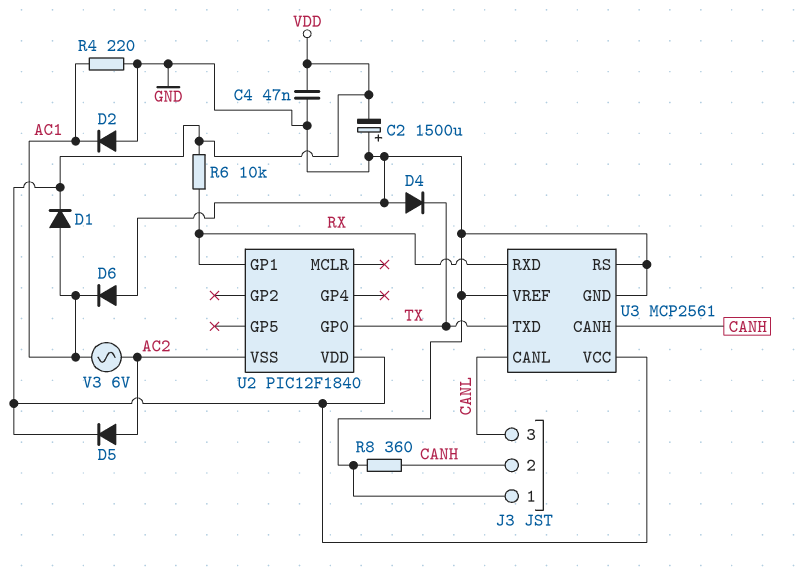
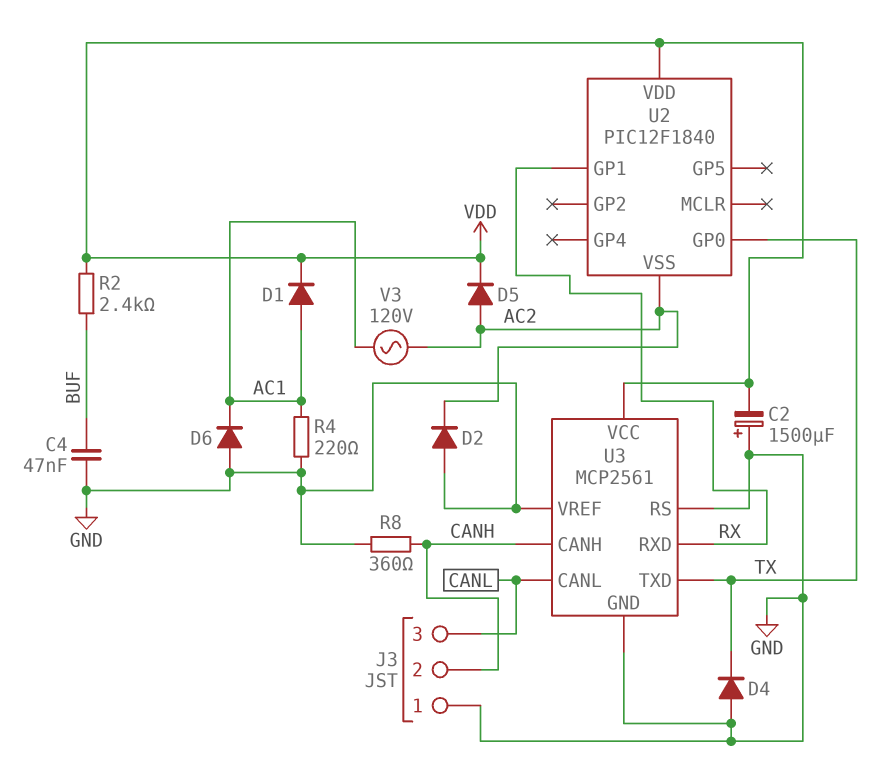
C4: 47nF (GND, VDD) -> 47nF (BUF, GND)
D2: diode (A GND, K AC1) -> diode (A GND, K AC2)
R2: none -> 2.4k (BUF, VDD)
R6: 10k (RX, VDD) -> none
V3: AC 6V (AC1, AC2) -> AC 120V (AC1, AC2)

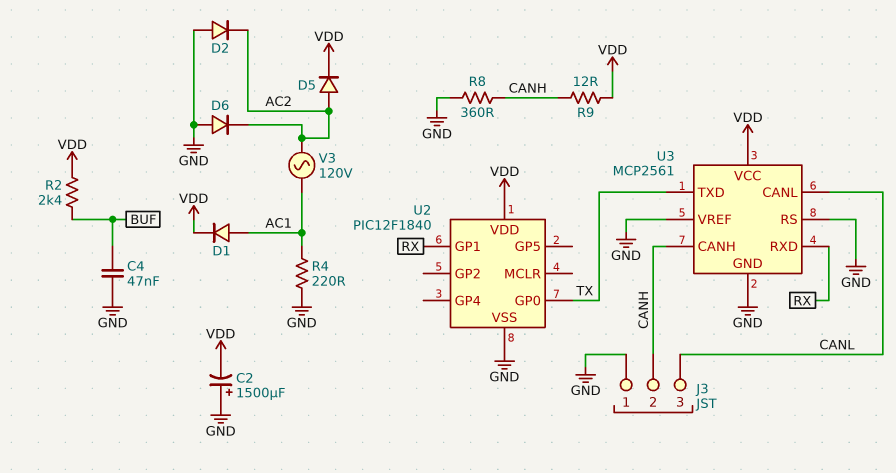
D4: diode (A GND, K TX) -> none
D6: diode (A GND, K AC1) -> diode (A GND, K AC2)
R9: none -> 12 (CANH, VDD)
U2 pin VSS: AC2 -> GND

